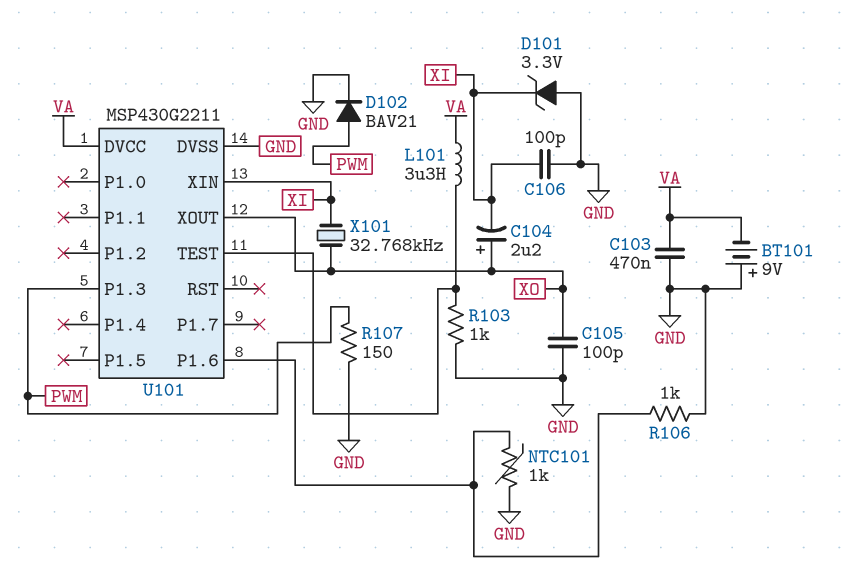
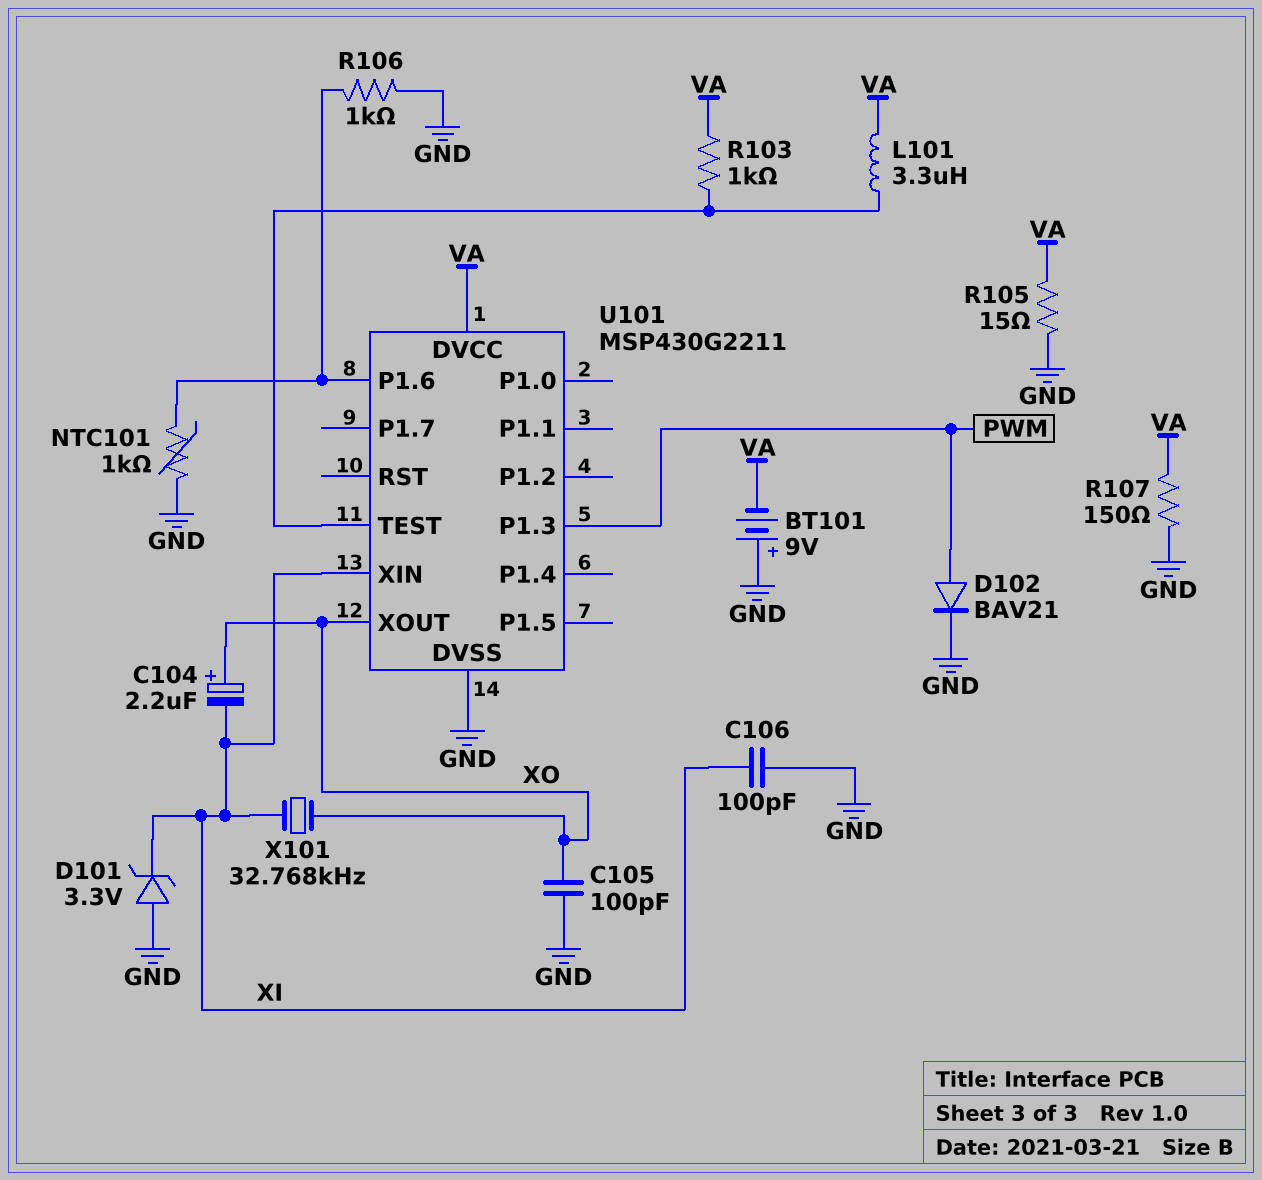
C103: 470nF (GND, VA) -> none
R103: 1k (GND, U101/TEST) -> 1k (U101/TEST, VA)
R105: none -> 15 (GND, VA)
R107: 150 (GND, PWM) -> 150 (GND, VA)

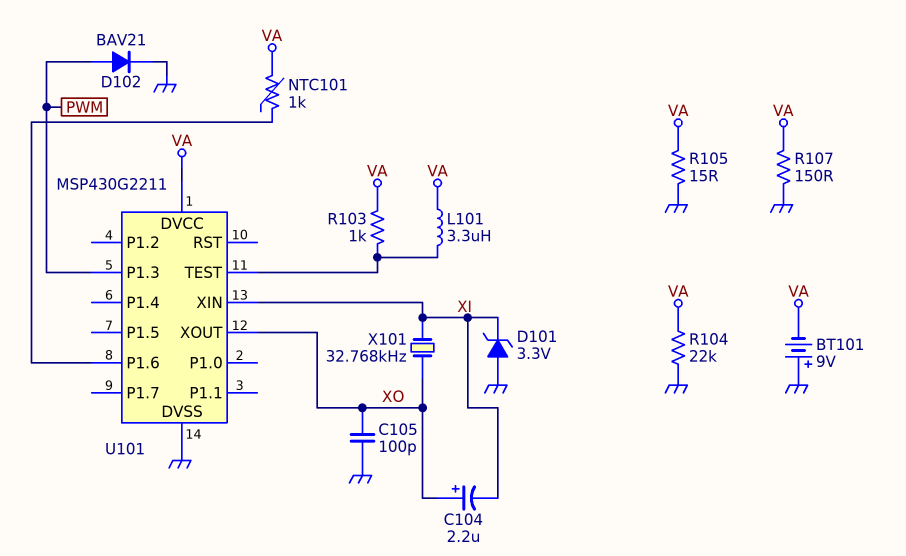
C106: 100pF (GND, XI) -> none
NTC101: 1k (GND, U101/P1.6) -> 1k (U101/P1.6, VA)
R104: none -> 22k (GND, VA)
R106: 1k (GND, U101/P1.6) -> none

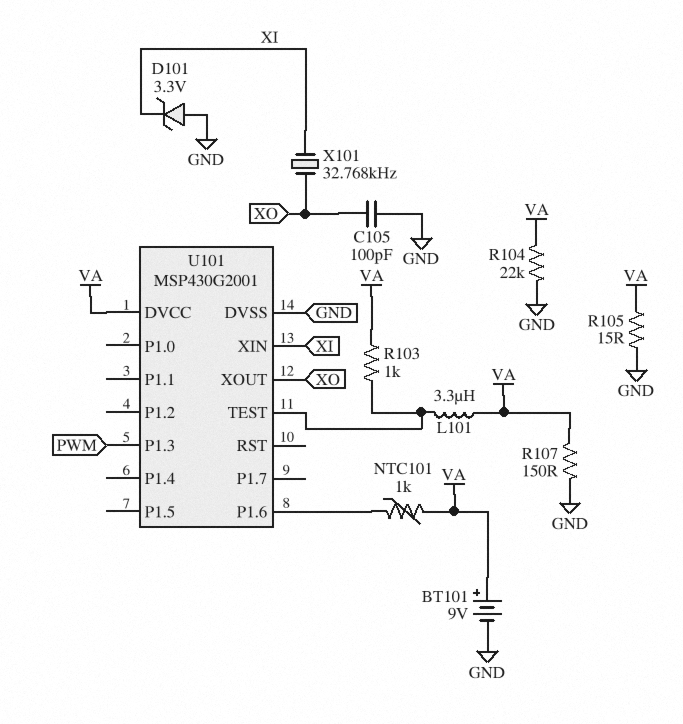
BT101: 9V (plus GND, minus VA) -> 9V (plus VA, minus GND)
C104: 2.2uF (plus XO, minus XI) -> none
D102: diode BAV21 (A PWM, K GND) -> none
U101: MSP430G2211 -> MSP430G2001

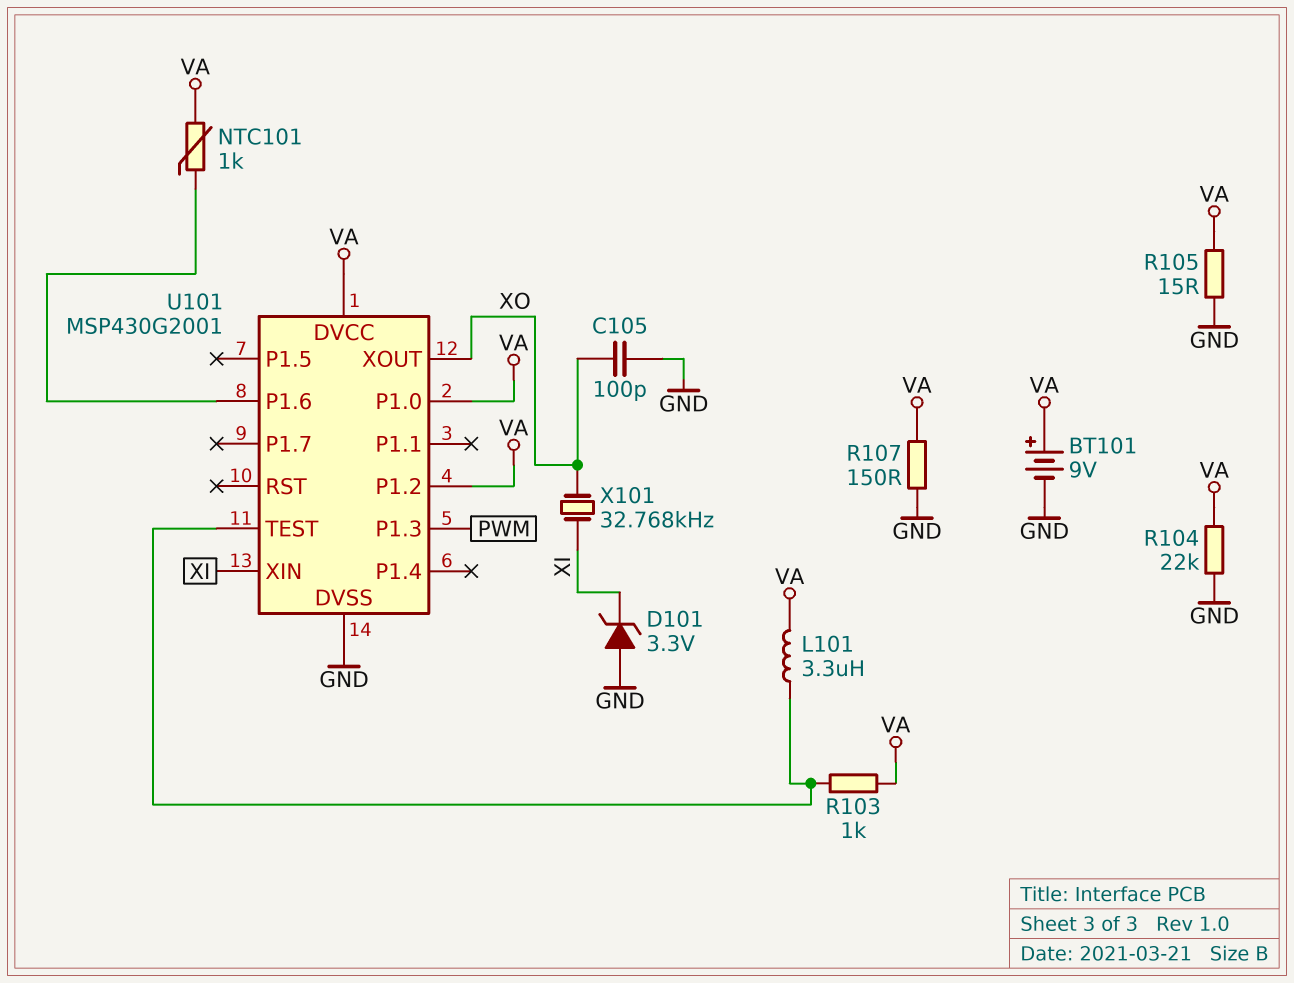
U101 pin P1.0: none -> VA
U101 pin P1.2: none -> VA

